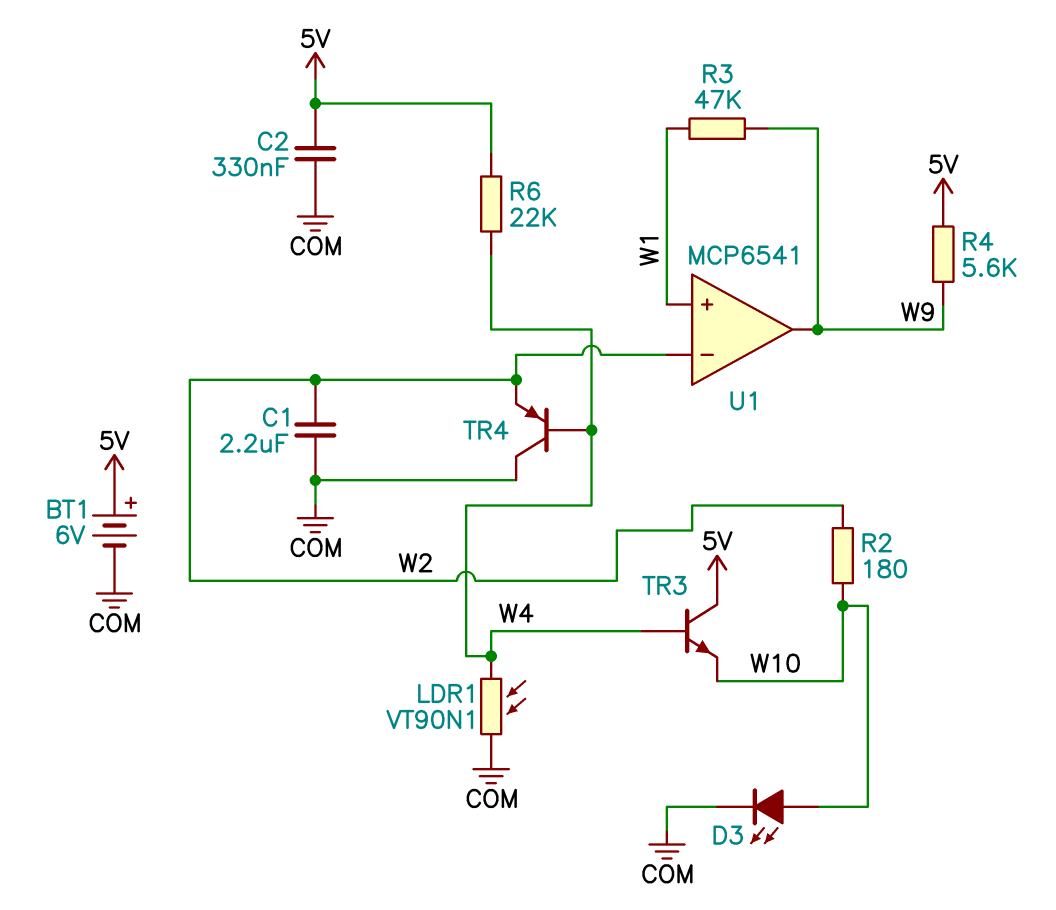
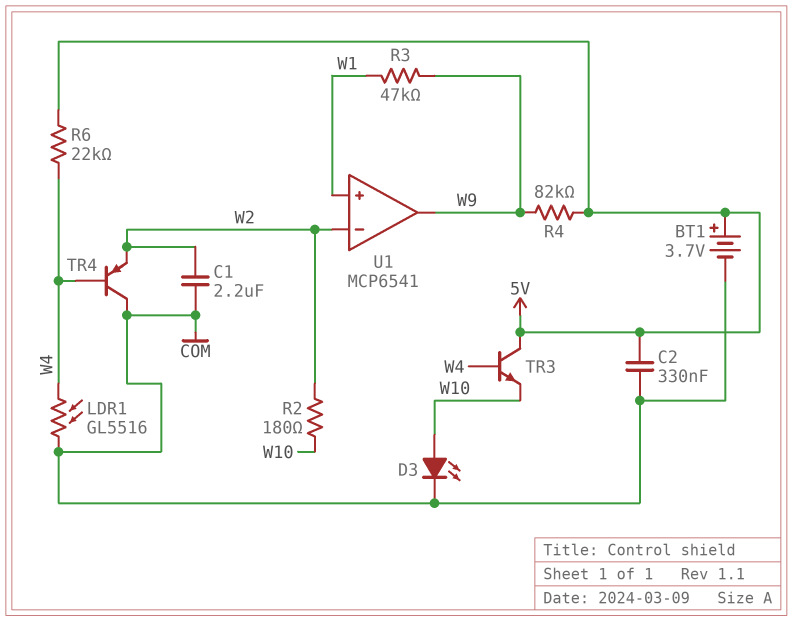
BT1: 6V (plus 5V, minus COM) -> 3.7V (plus 5V, minus COM)
LDR1: VT90N1 (COM, W4) -> GL5516 (COM, W4)
R4: 5.6k (5V, W9) -> 82k (5V, W9)

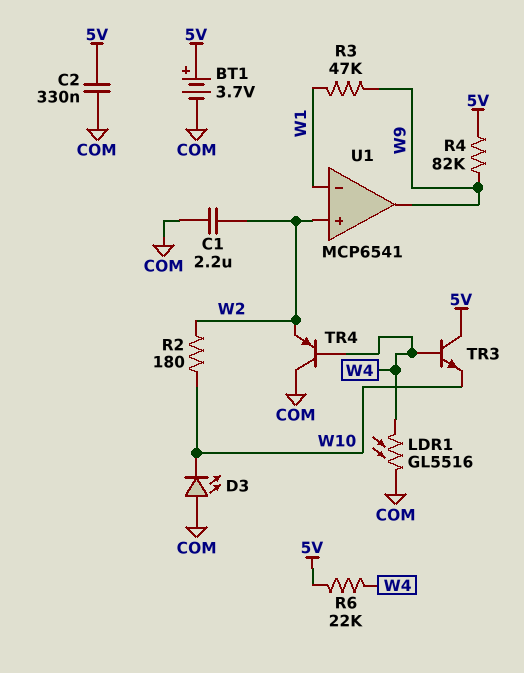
D3: LED (A W10, K COM) -> LED (A COM, K W10)
U1 pin in+: W1 -> W2
U1 pin in-: W2 -> W1

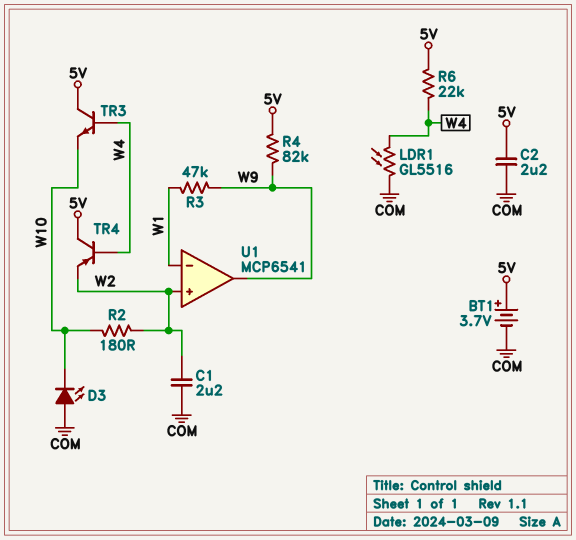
C2: 330nF (5V, COM) -> 2.2uF (5V, COM)
TR4: PNP (B W4, C COM, E W2) -> PNP (B W4, C 5V, E W2)

